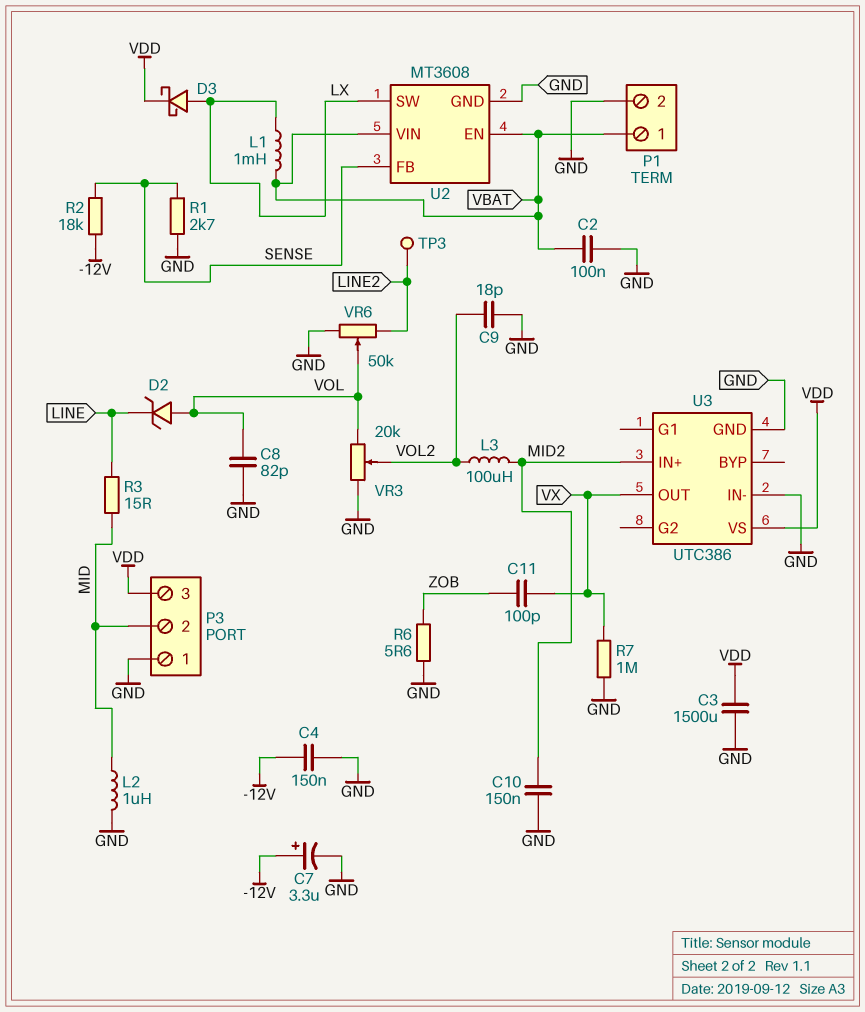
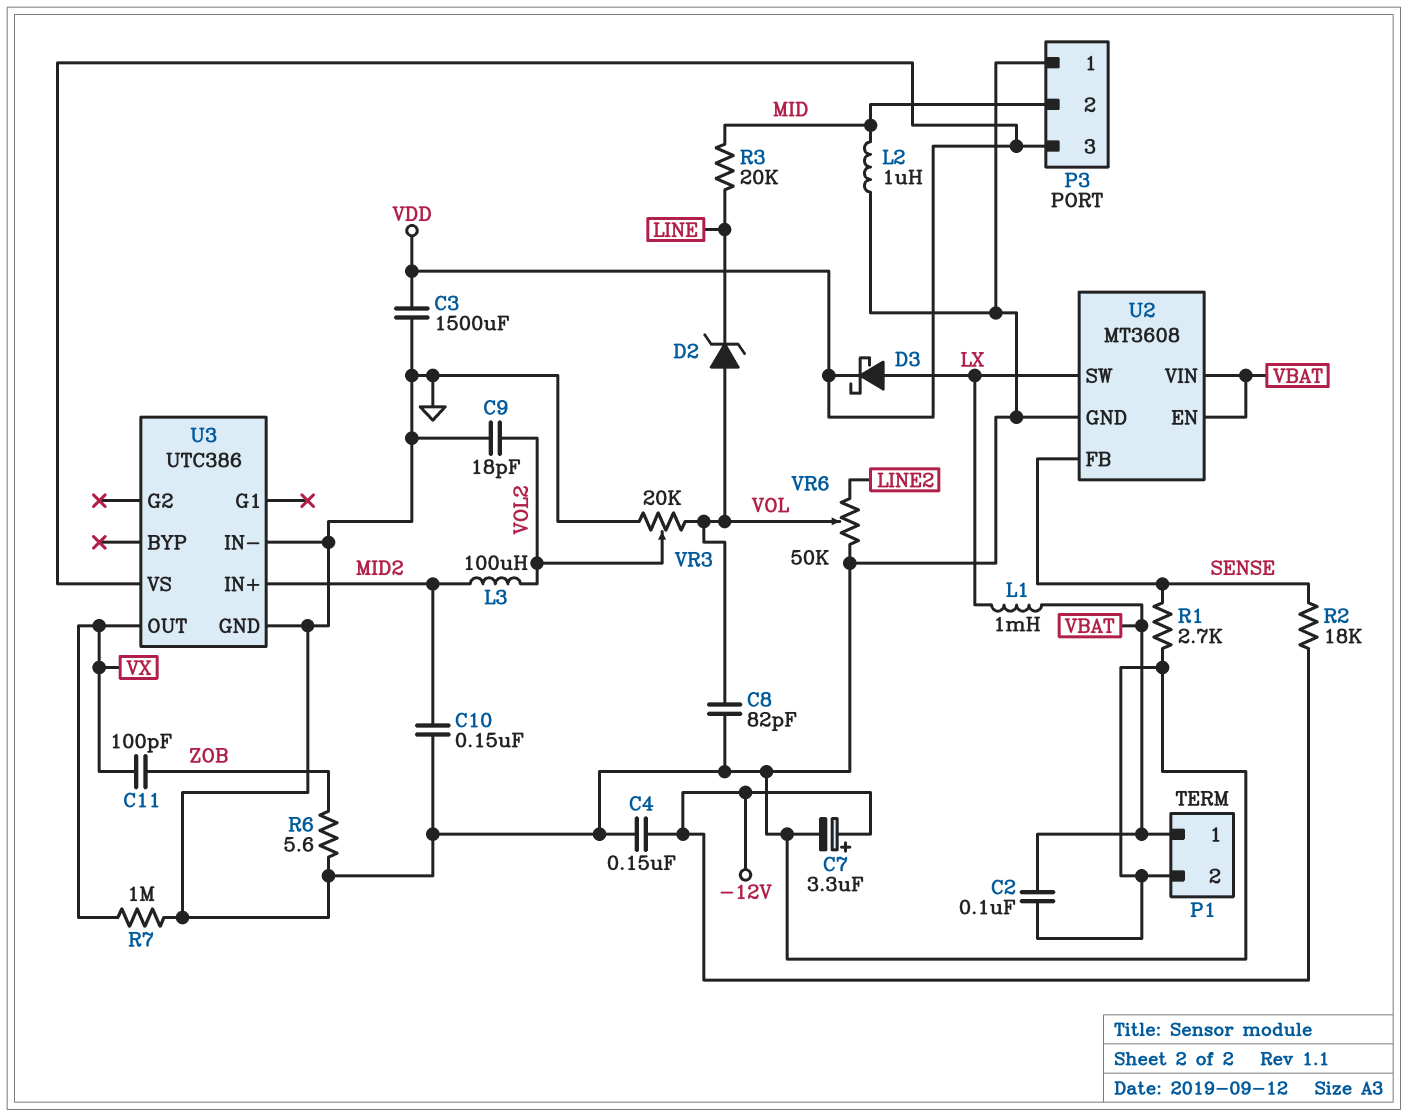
R3: 15 (LINE, MID) -> 20k (LINE, MID)
TP3: test point (LINE2) -> none

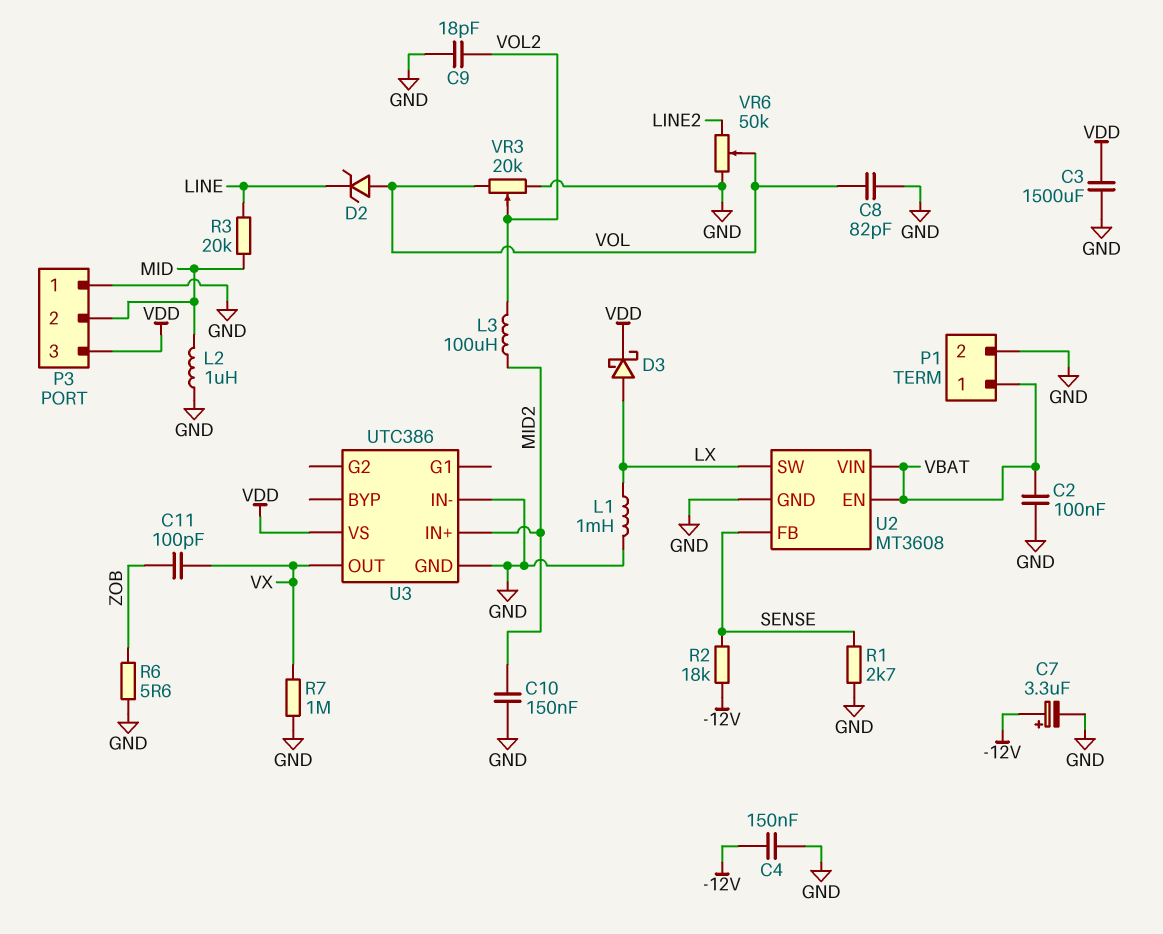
L1: 1mH (LX, VBAT) -> 1mH (GND, LX)

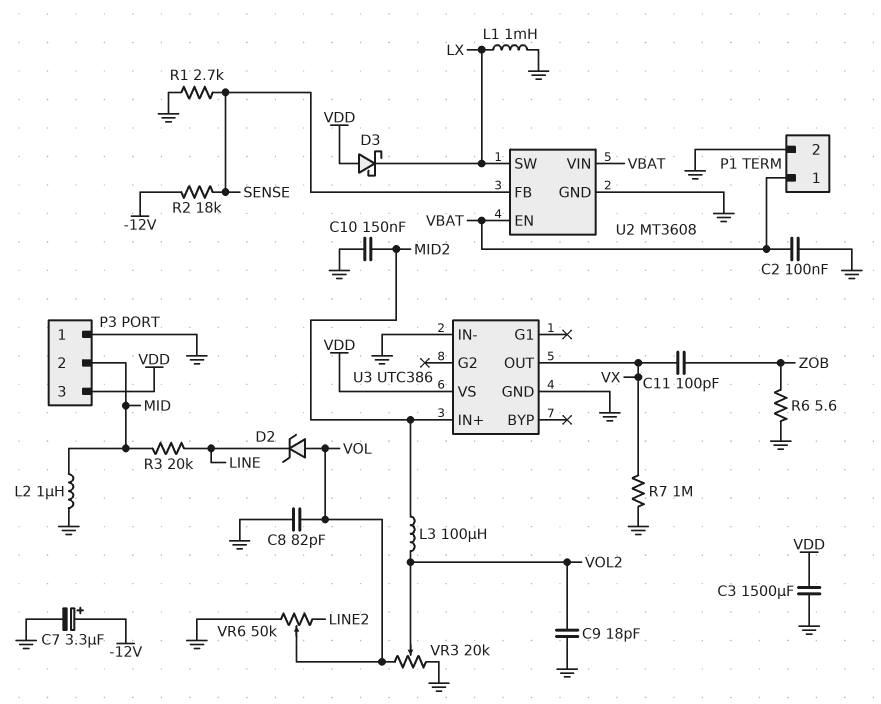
C4: 150nF (-12V, GND) -> none
D3: schottky (A LX, K VDD) -> schottky (A VDD, K LX)

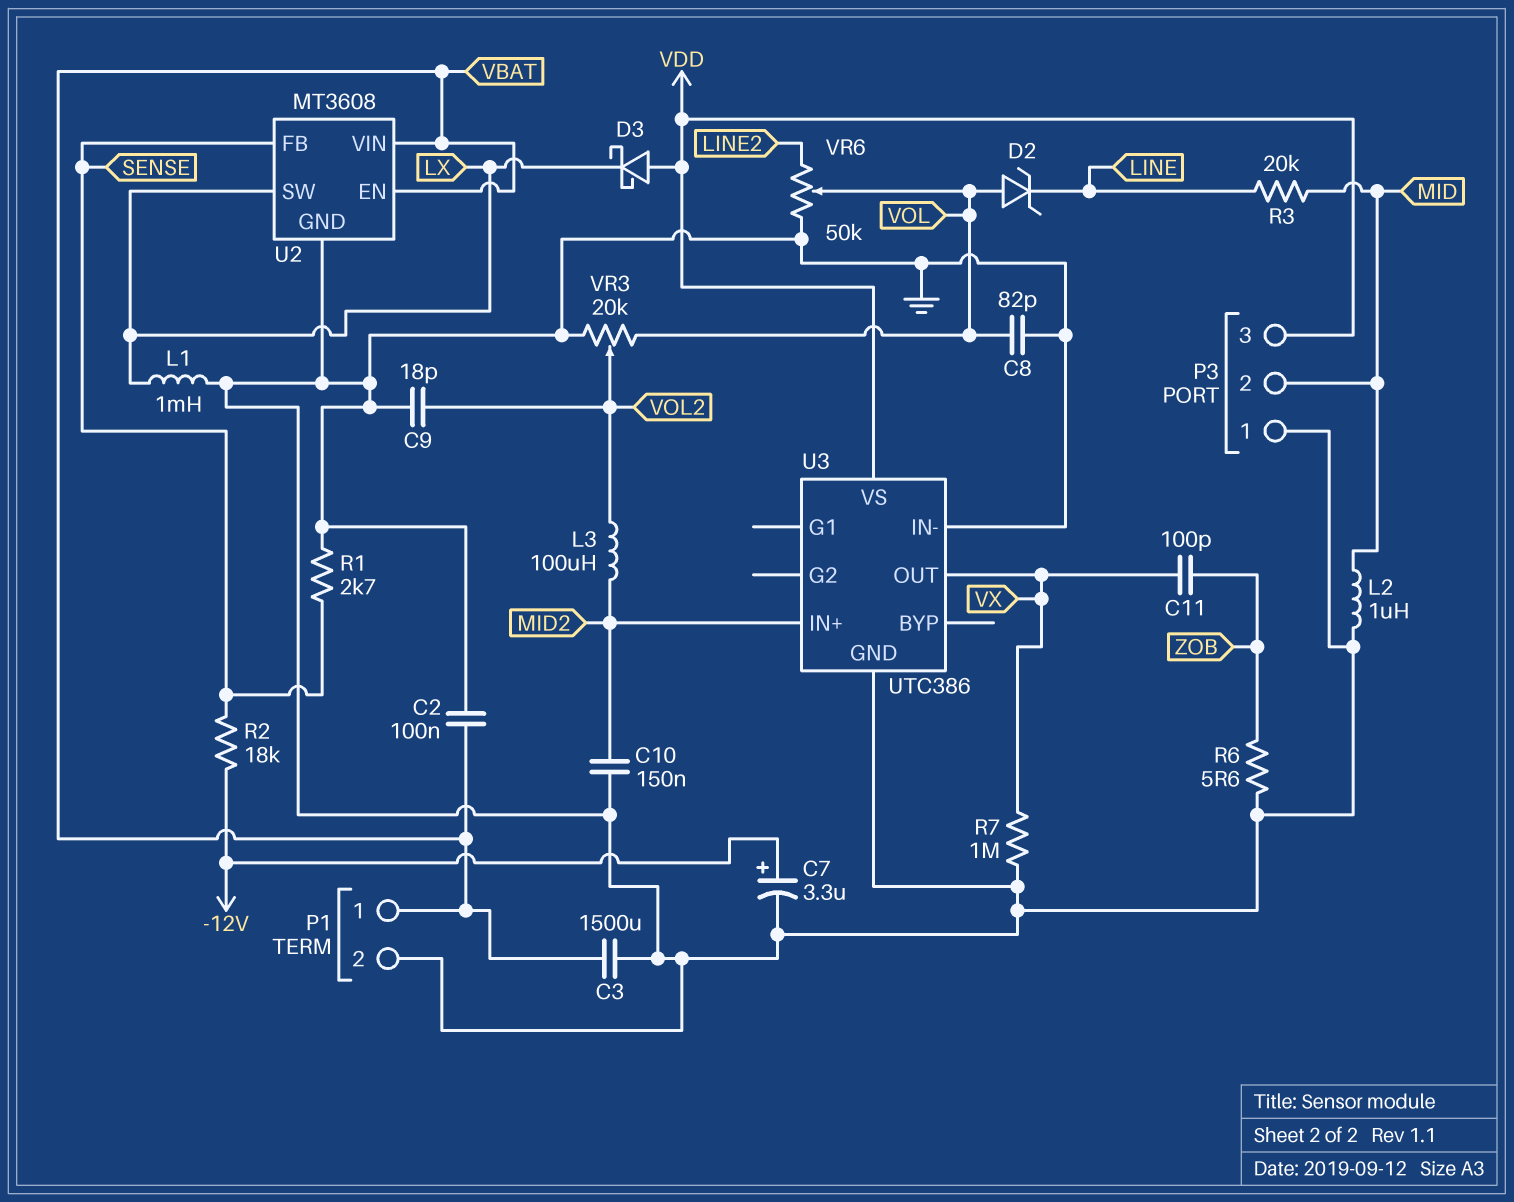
C3: 1500uF (GND, VDD) -> 1500uF (GND, VBAT)

